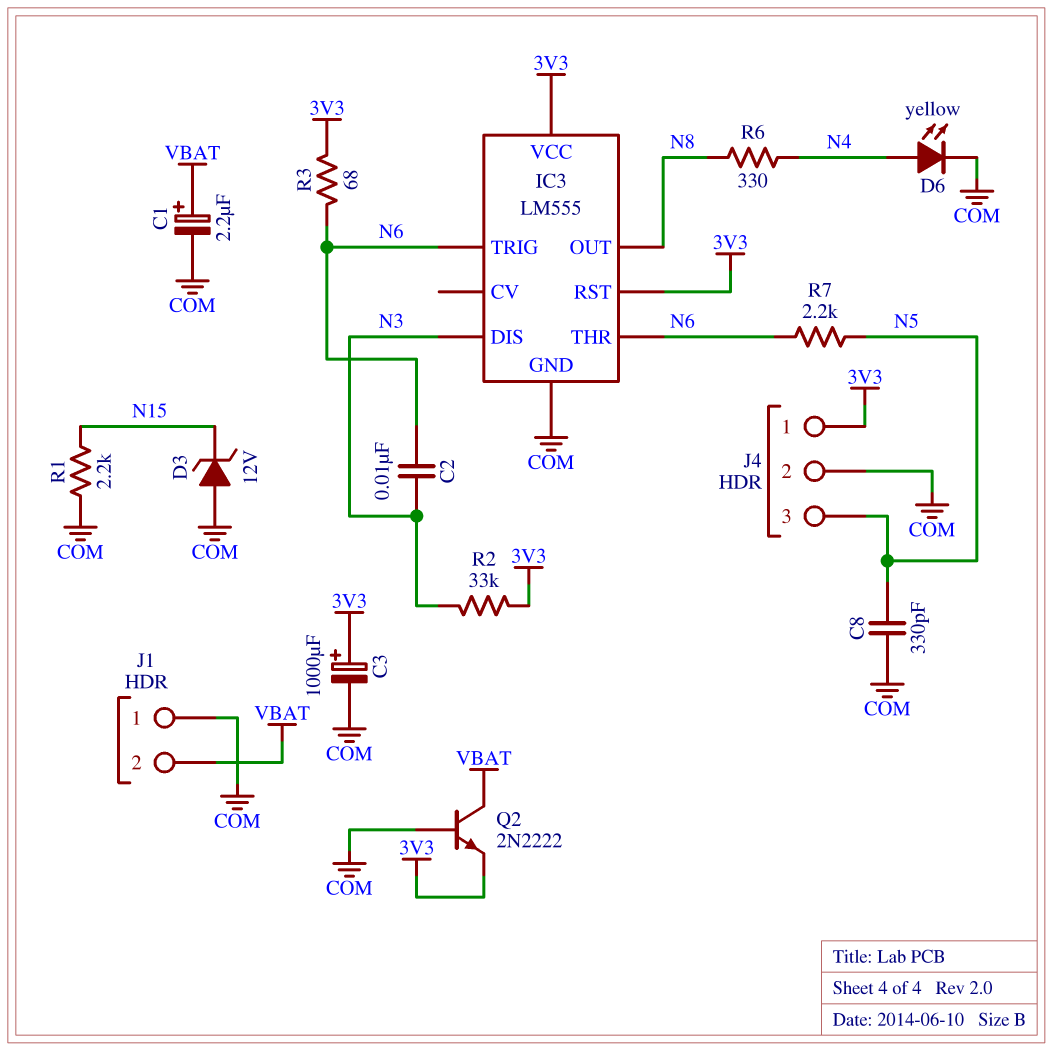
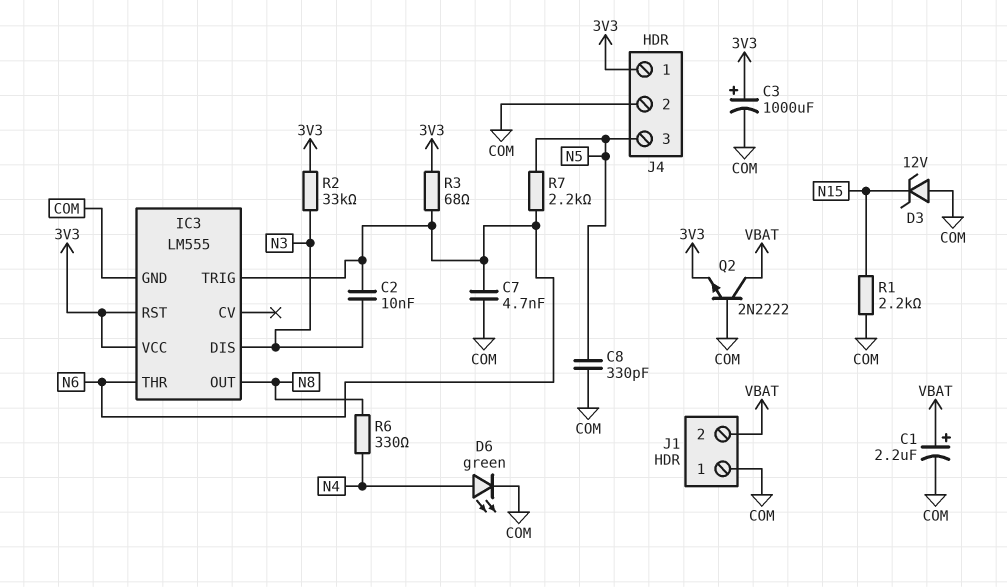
C7: none -> 4.7nF (COM, N6)
D6: LED yellow (A N4, K COM) -> LED green (A N4, K COM)

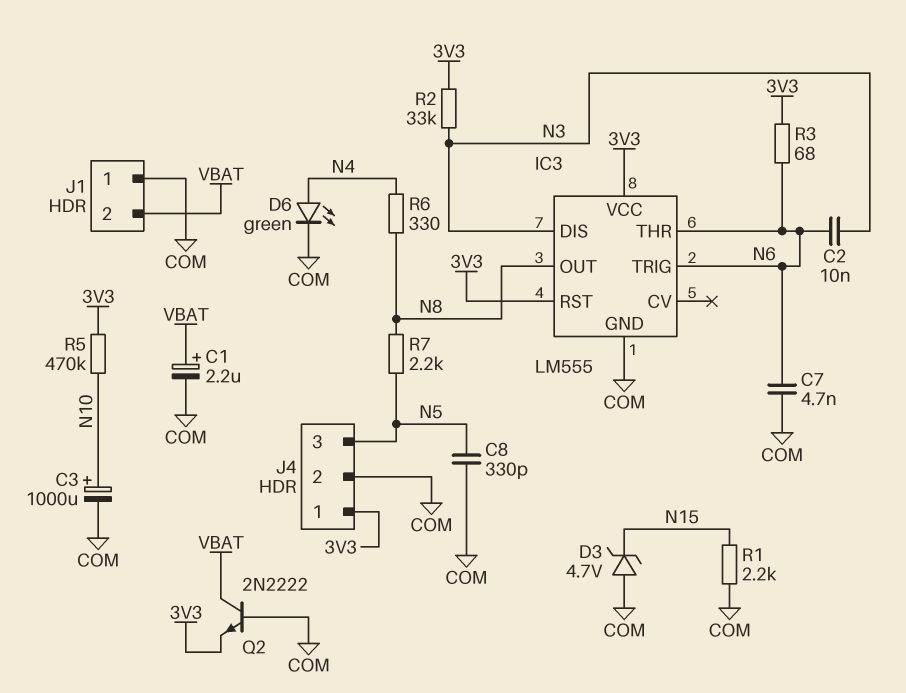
C3: 1000uF (plus 3V3, minus COM) -> 1000uF (plus N10, minus COM)
D3: zener 12V (A COM, K N15) -> zener 4.7V (A COM, K N15)
R5: none -> 470k (3V3, N10)
R7: 2.2k (N5, N6) -> 2.2k (N5, N8)

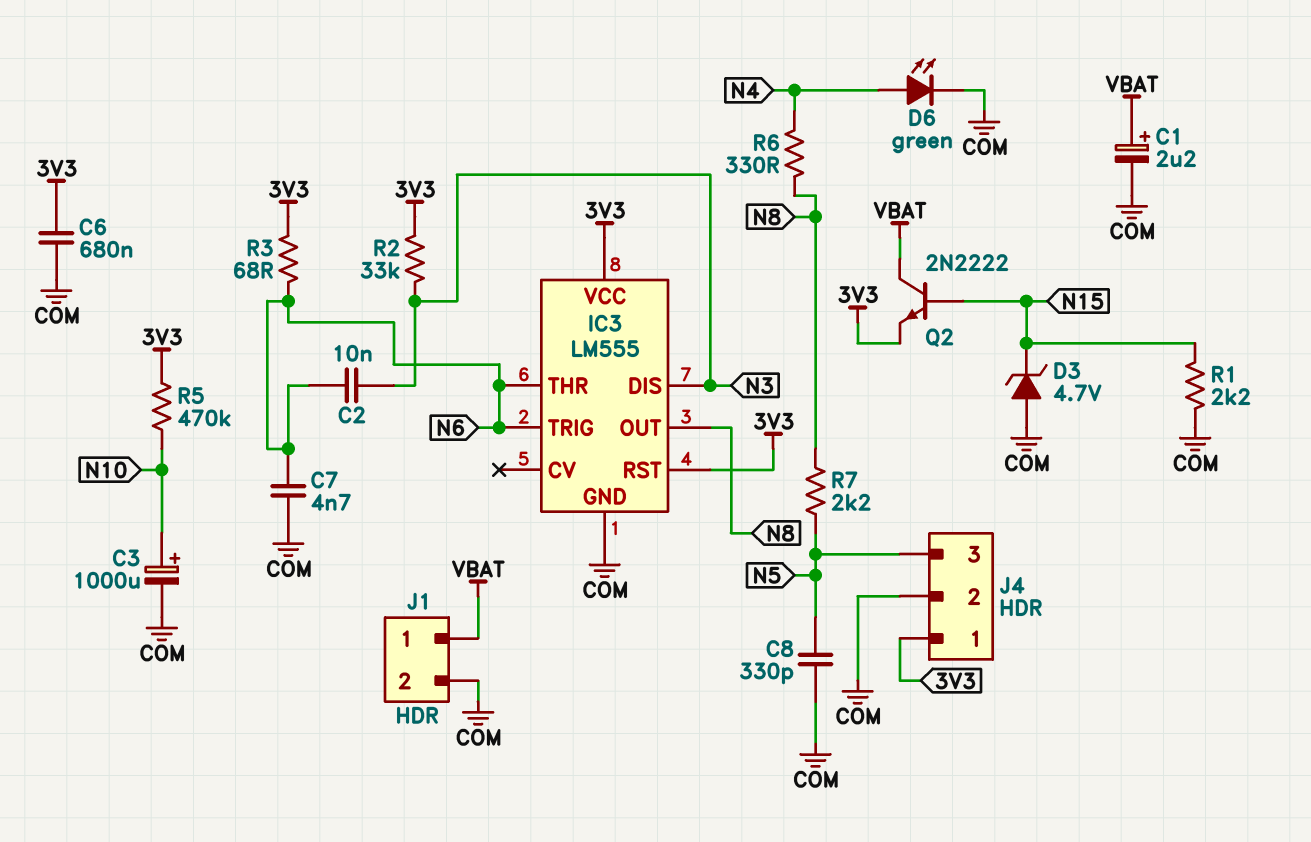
C6: none -> 680nF (3V3, COM)
J1 pin 1: COM -> VBAT
J1 pin 2: VBAT -> COM
Q2: NPN 2N2222 (B COM, C VBAT, E 3V3) -> NPN 2N2222 (B N15, C VBAT, E 3V3)

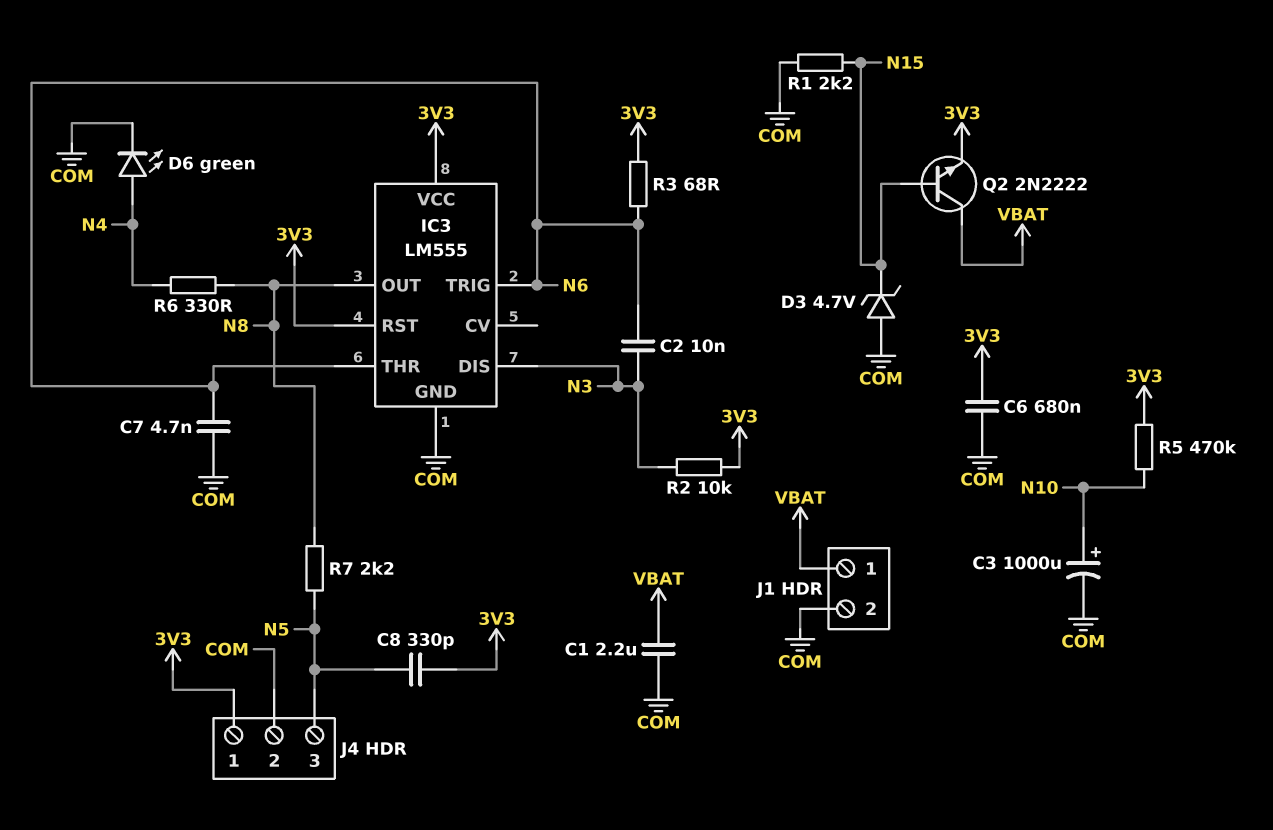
C1: 2.2uF (plus VBAT, minus COM) -> 2.2uF (COM, VBAT)
C8: 330pF (COM, N5) -> 330pF (3V3, N5)
R2: 33k (3V3, N3) -> 10k (3V3, N3)

